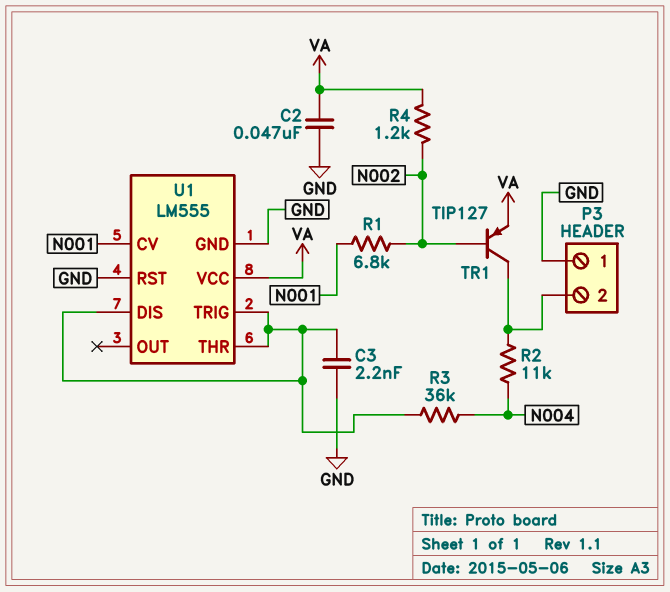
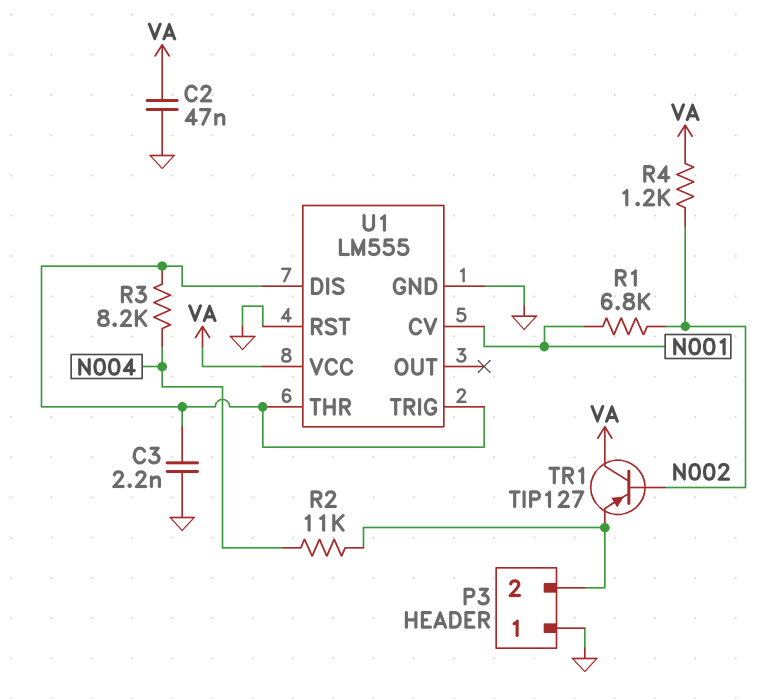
R3: 36k (N004, U1/DIS) -> 8.2k (N004, U1/DIS)
TR1: PNP TIP127 (B N002, C P3/2, E VA) -> PNP TIP127 (B N002, C VA, E P3/2)

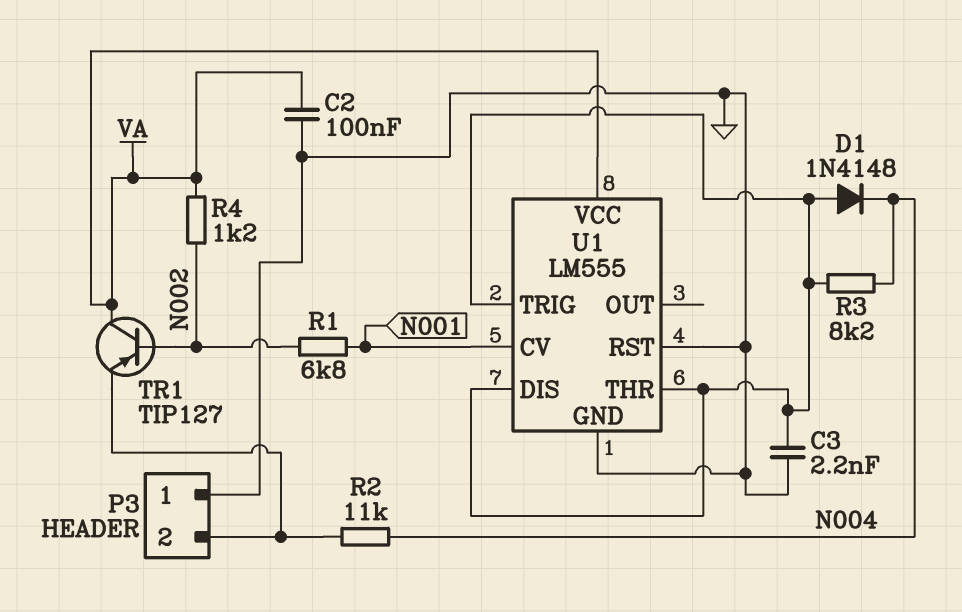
C2: 47nF (GND, VA) -> 100nF (GND, VA)
D1: none -> diode 1N4148 (A U1/DIS, K N004)

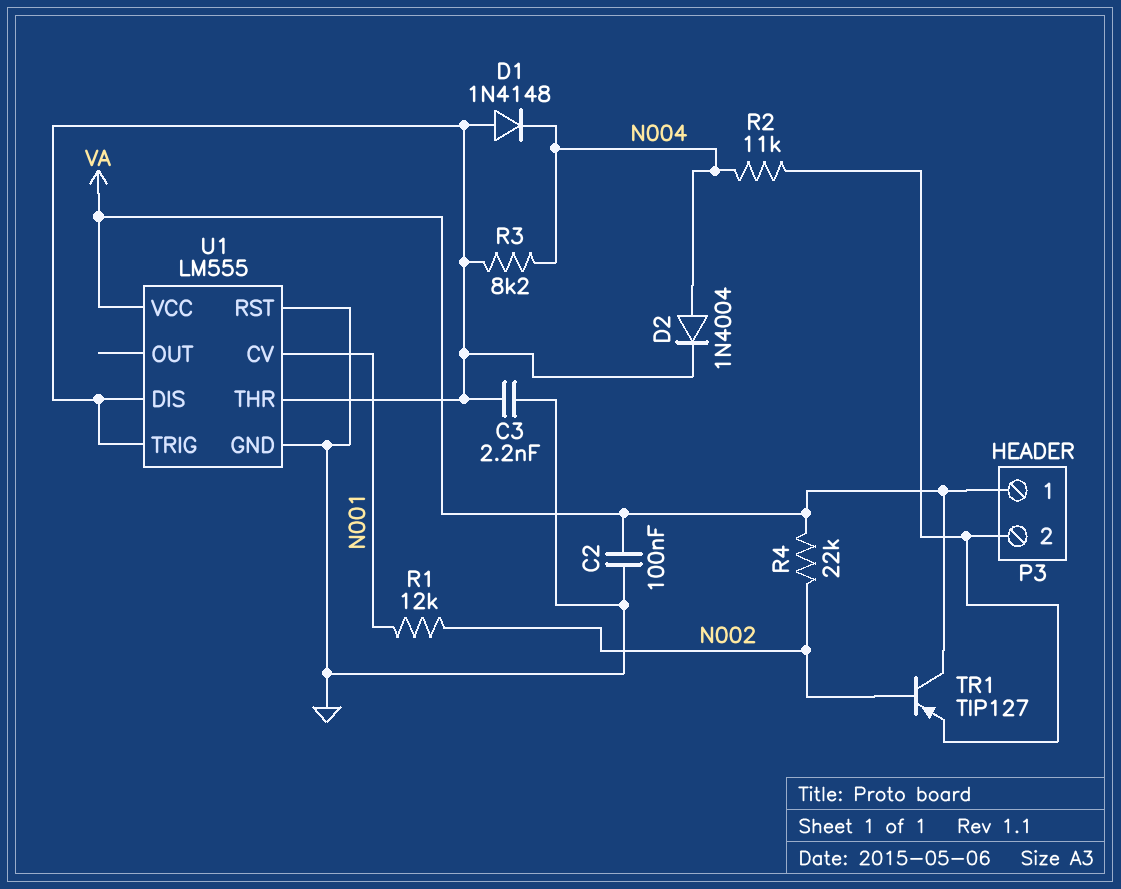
D2: none -> diode 1N4004 (A N004, K U1/DIS)
P3 pin 1: GND -> VA
R1: 6.8k (N001, N002) -> 12k (N001, N002)
R4: 1.2k (N002, VA) -> 22k (N002, VA)

